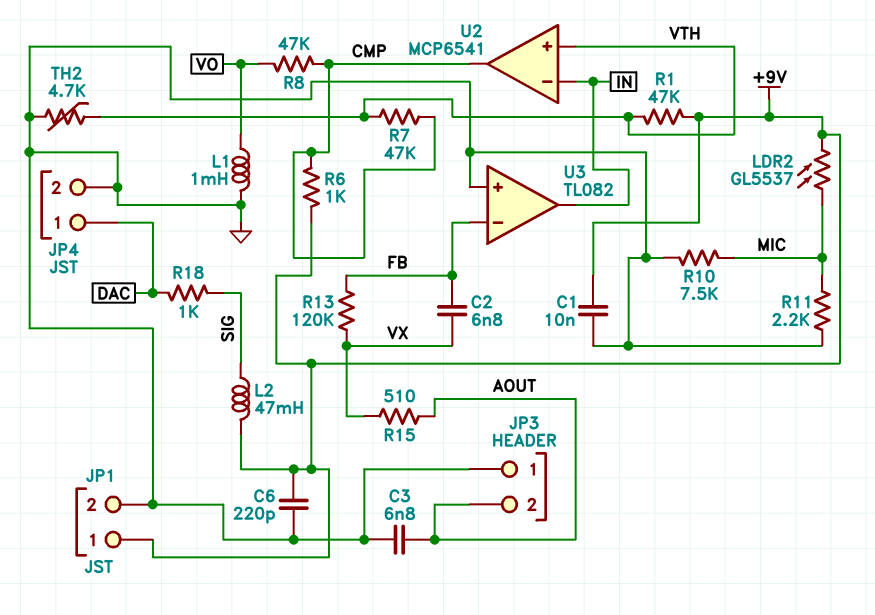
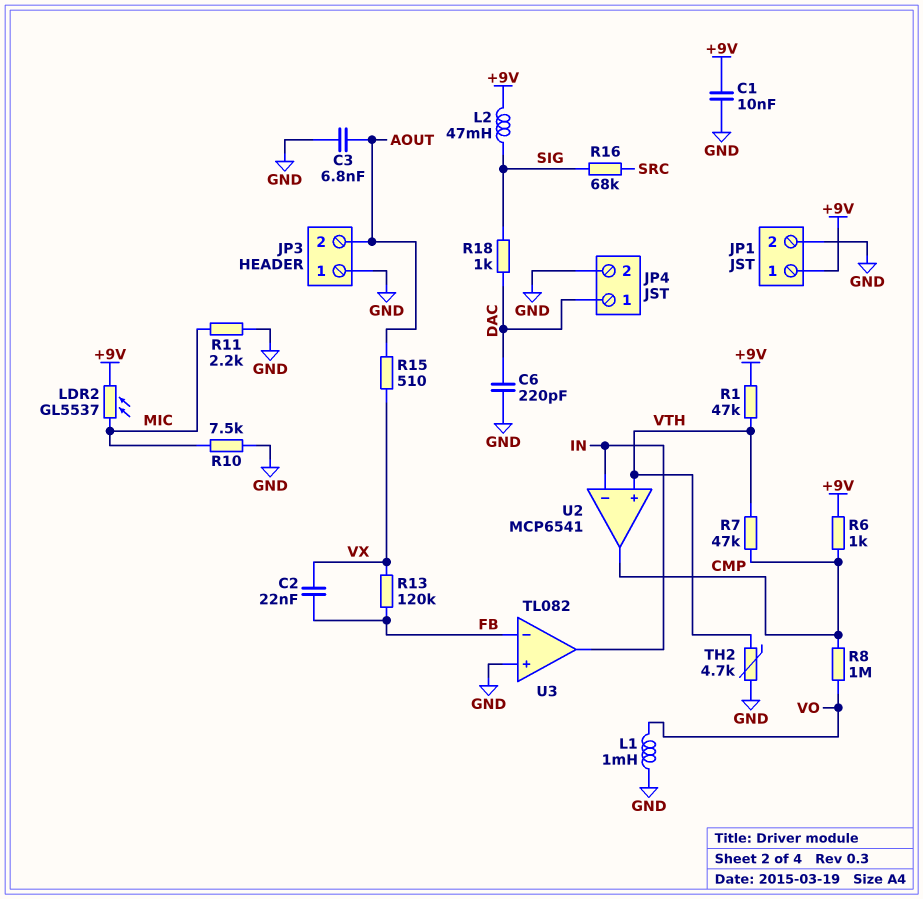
C2: 6.8nF (FB, VX) -> 22nF (FB, VX)
C6: 220pF (+9V, GND) -> 220pF (DAC, GND)
R8: 47k (CMP, VO) -> 1M (CMP, VO)
R16: none -> 68k (SIG, SRC)

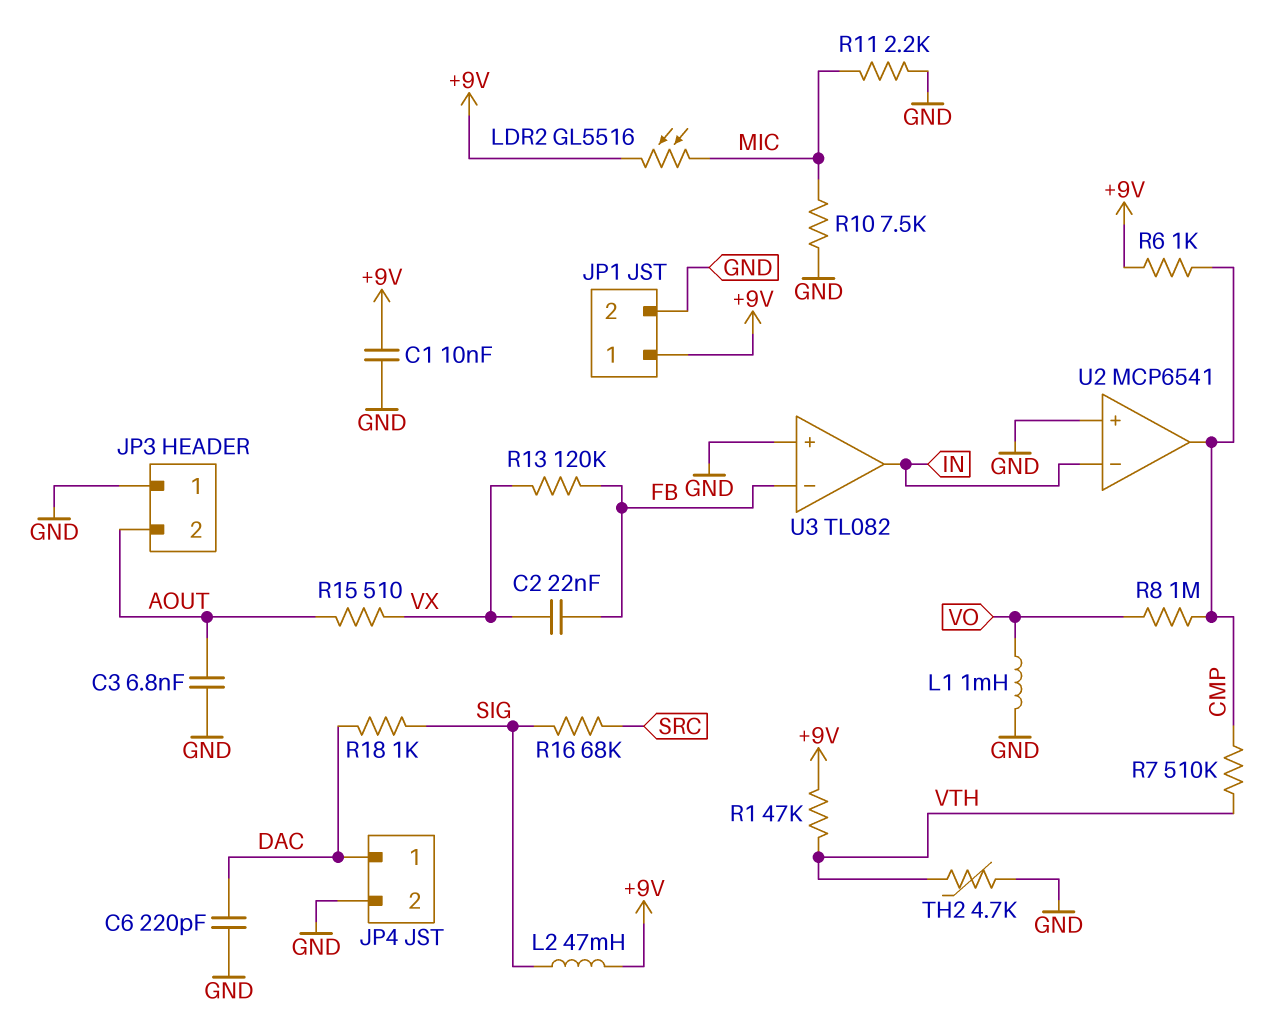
LDR2: GL5537 (+9V, MIC) -> GL5516 (+9V, MIC)
R7: 47k (CMP, VTH) -> 510k (CMP, VTH)
U2 pin in+: VTH -> GND

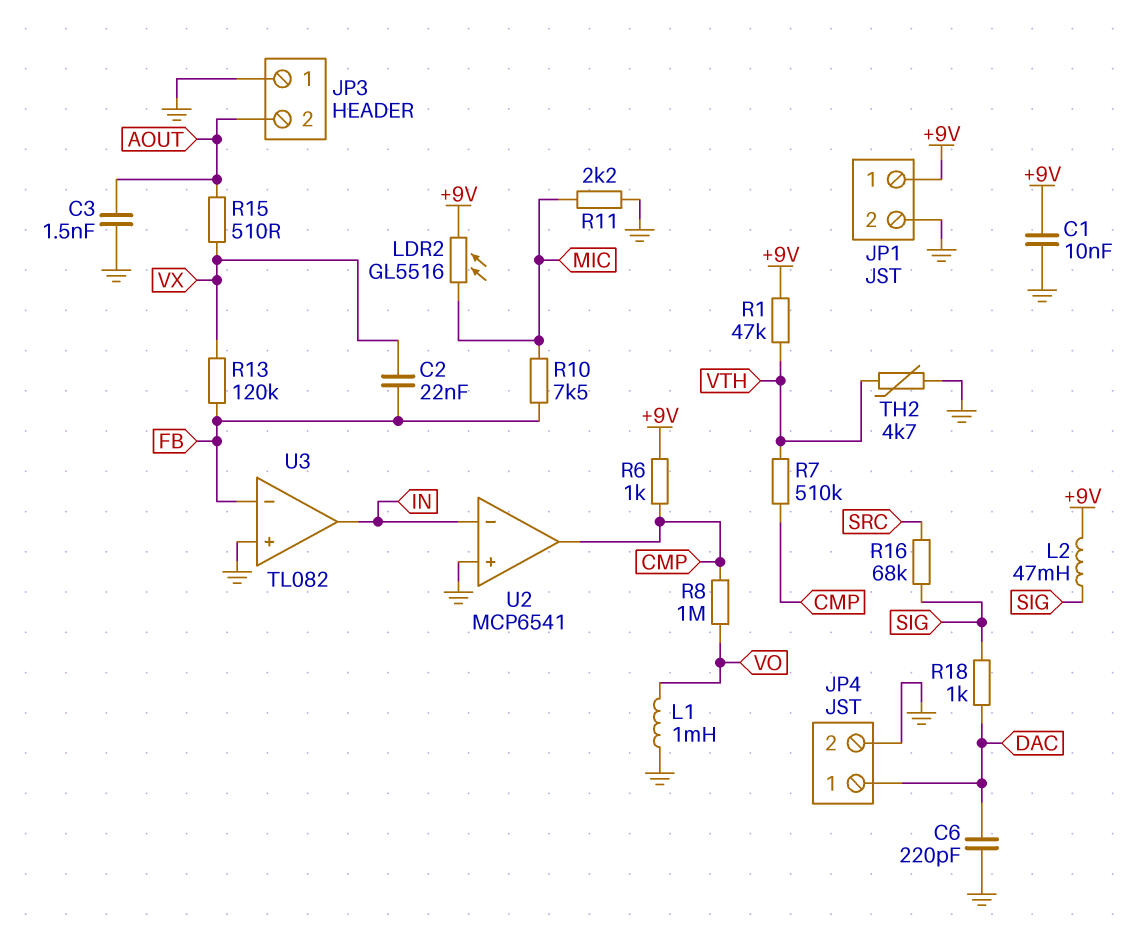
C3: 6.8nF (AOUT, GND) -> 1.5nF (AOUT, GND)
R10: 7.5k (GND, MIC) -> 7.5k (FB, MIC)

